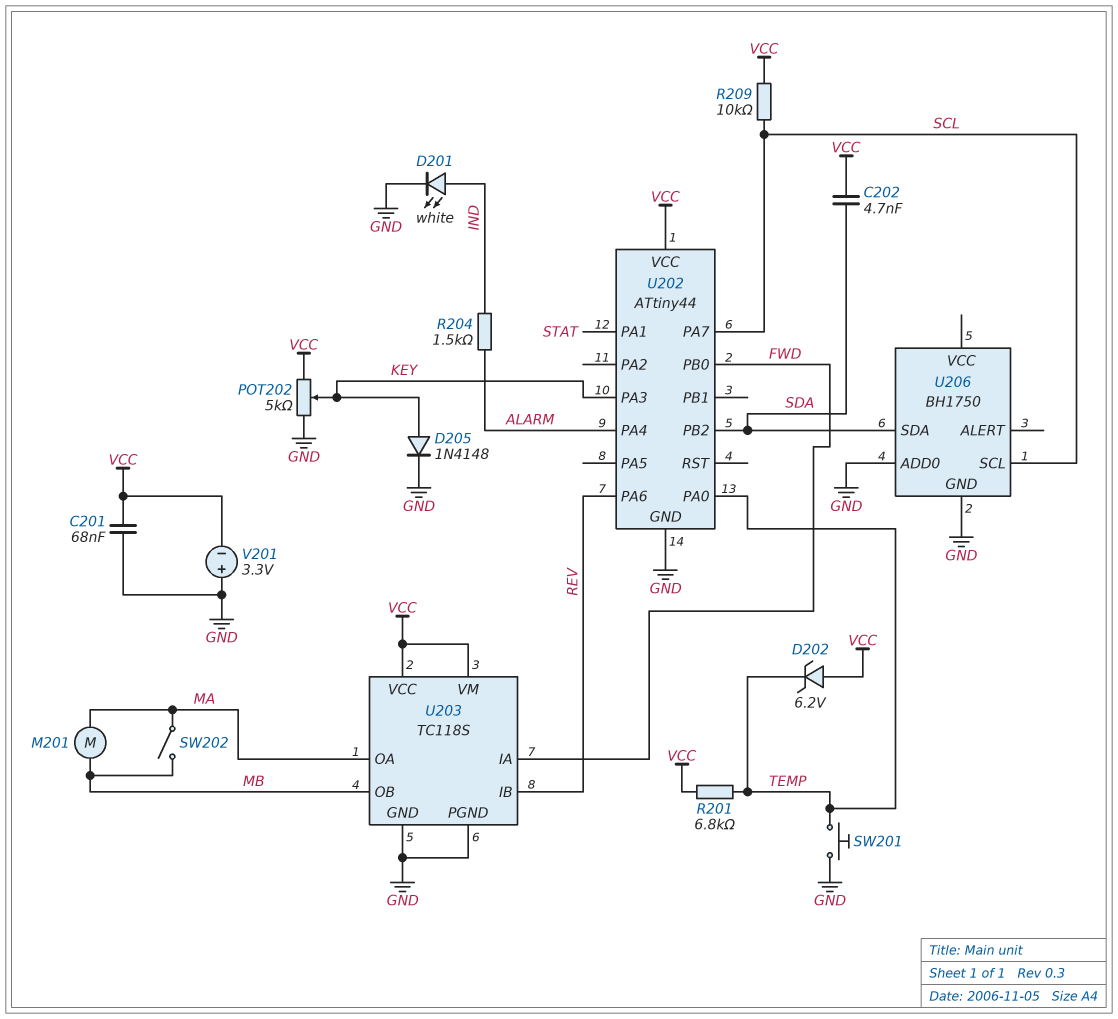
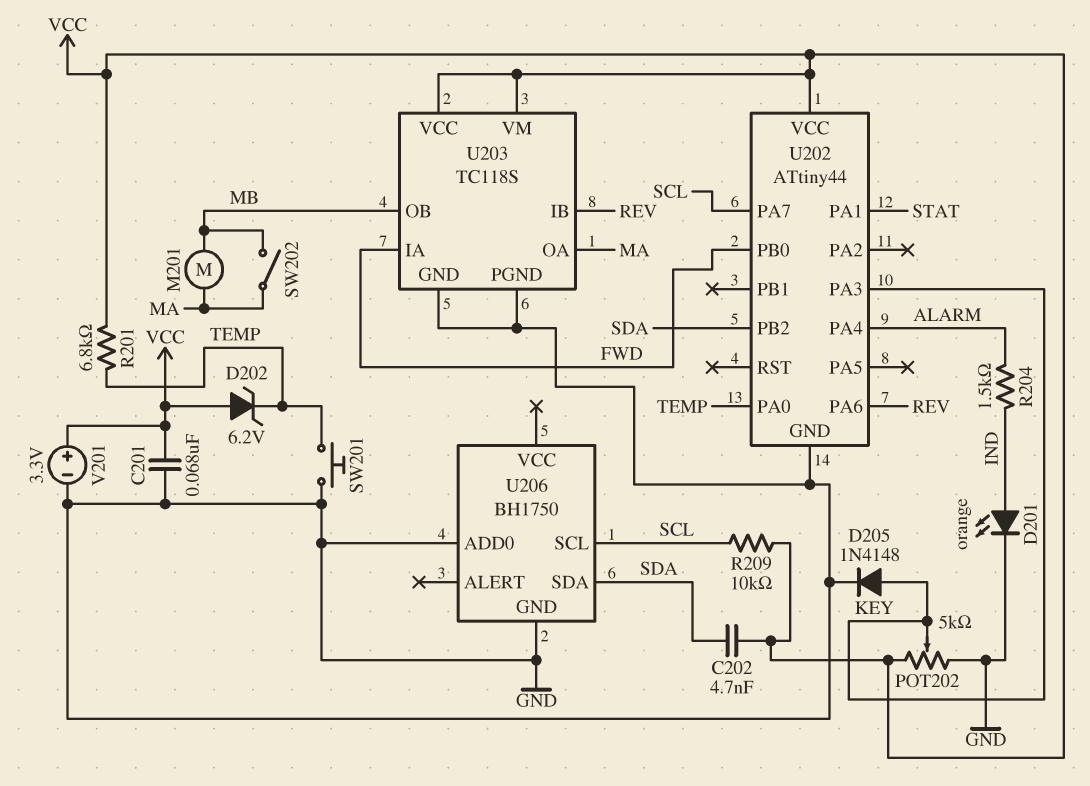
D201: LED white (A IND, K GND) -> LED orange (A IND, K GND)
V201: 3.3V (plus GND, minus VCC) -> 3.3V (plus VCC, minus GND)

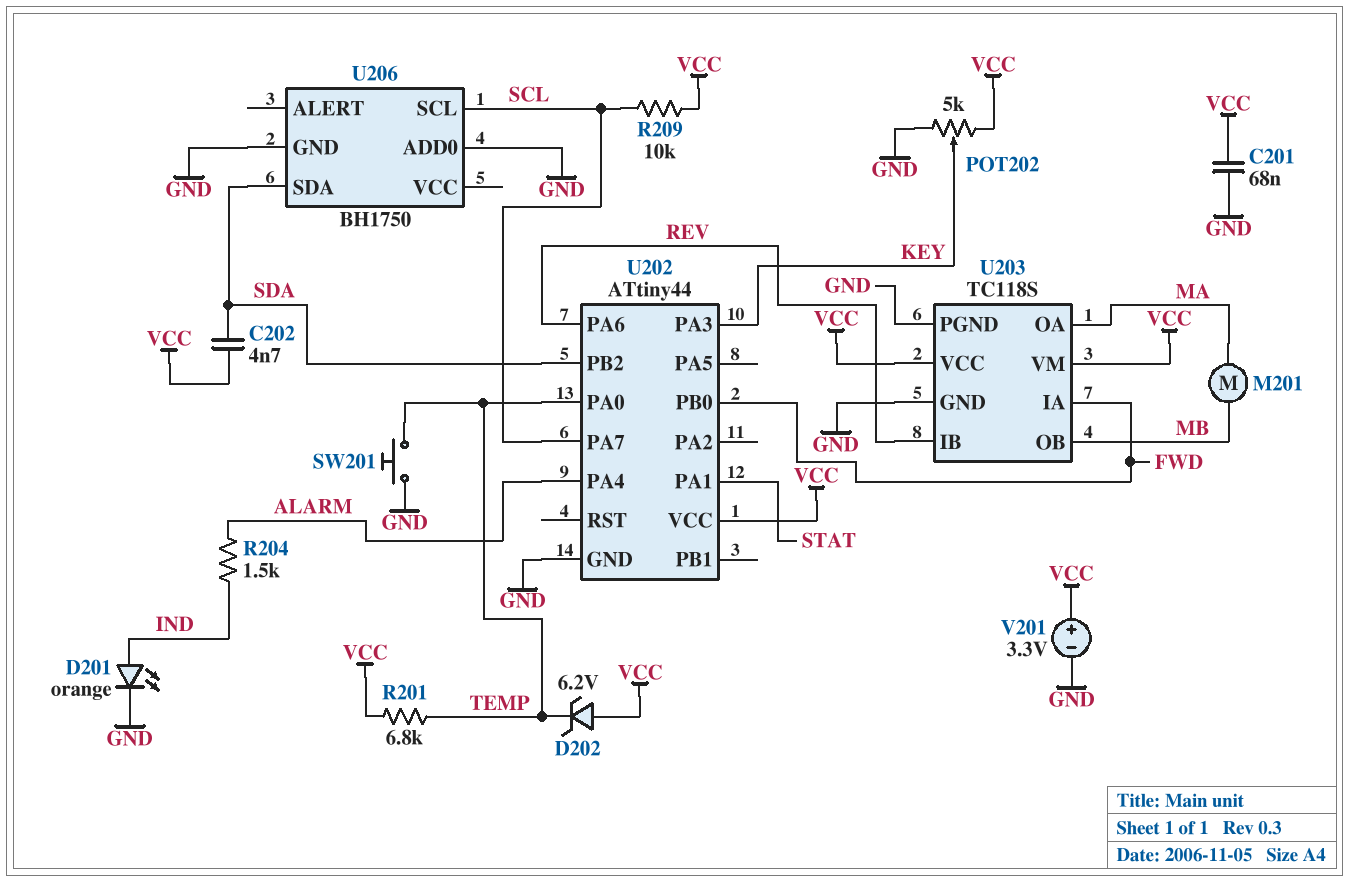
D205: diode 1N4148 (A KEY, K GND) -> none
SW202: switch (MA, MB) -> none

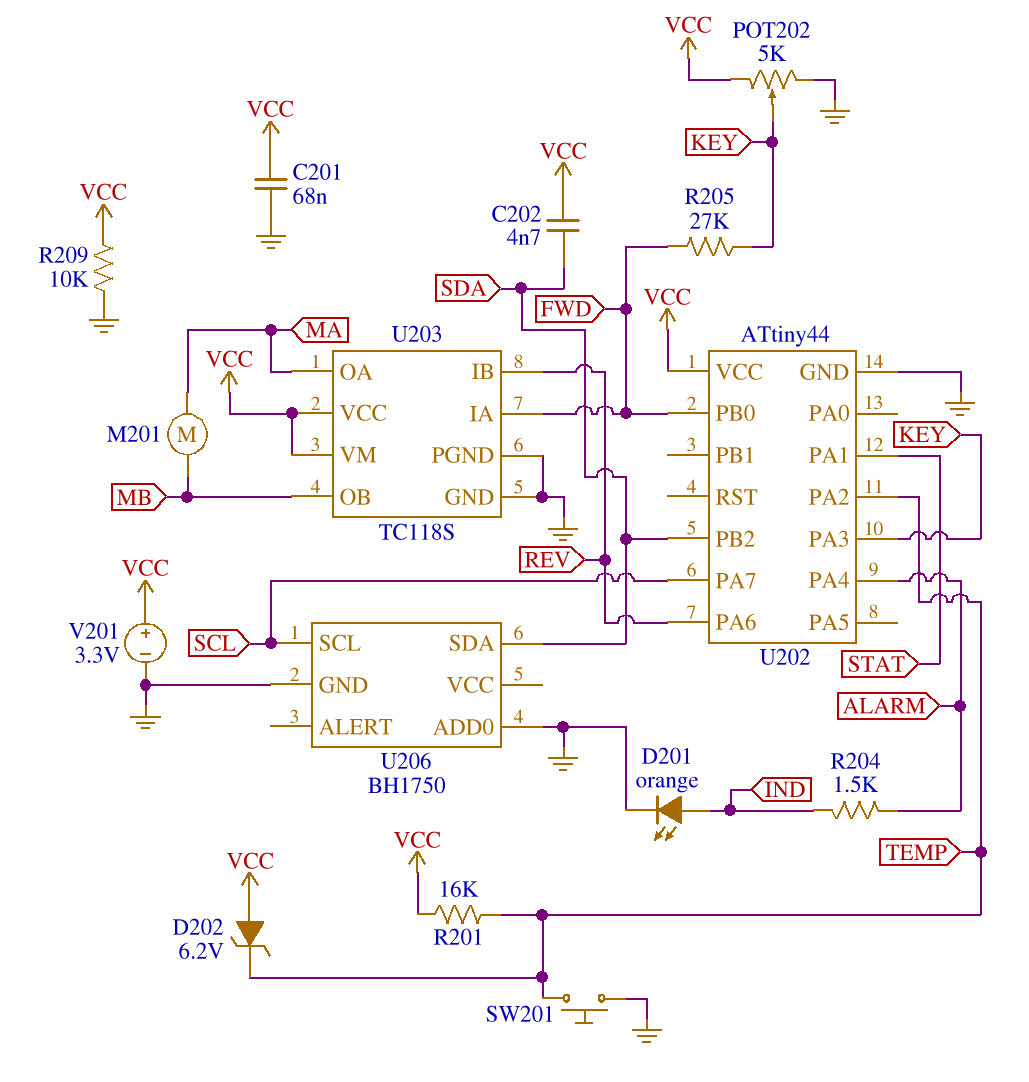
R201: 6.8k (TEMP, VCC) -> 16k (TEMP, VCC)
R205: none -> 27k (FWD, KEY)
R209: 10k (SCL, VCC) -> 10k (GND, VCC)
U202 pin PA0: TEMP -> none
U202 pin PA2: none -> TEMP

